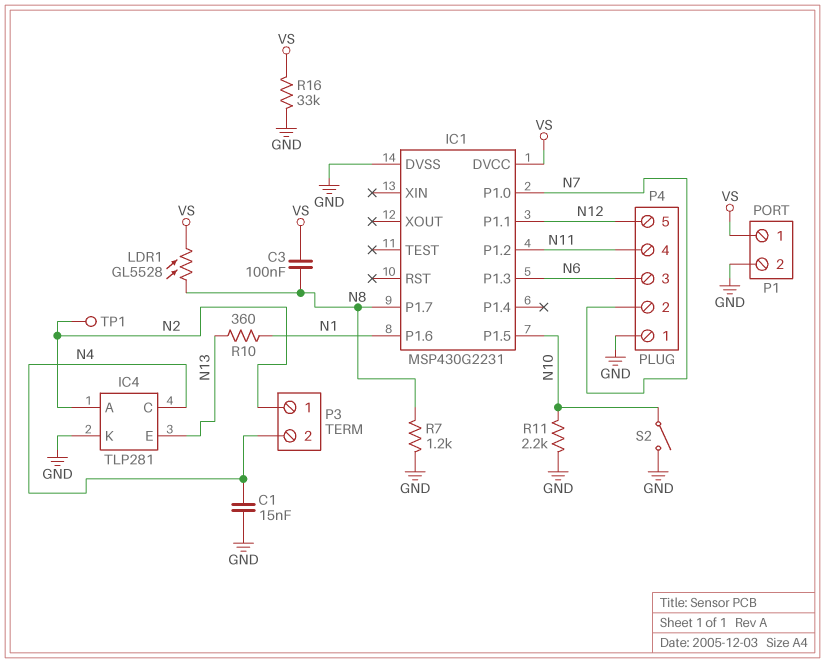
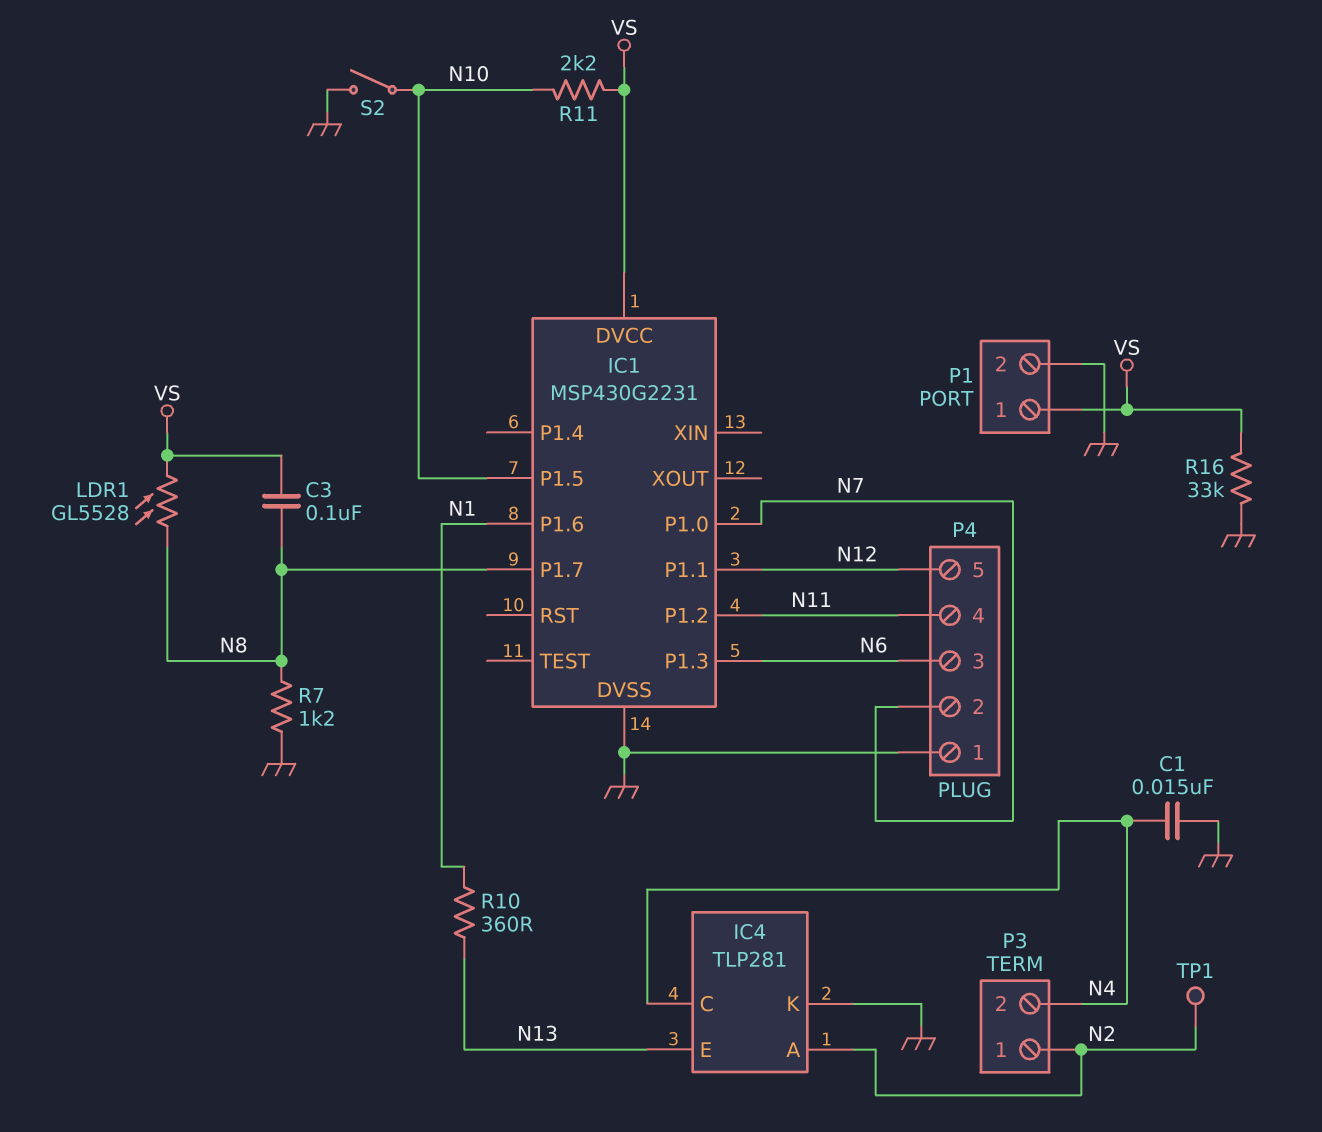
R11: 2.2k (GND, N10) -> 2.2k (N10, VS)

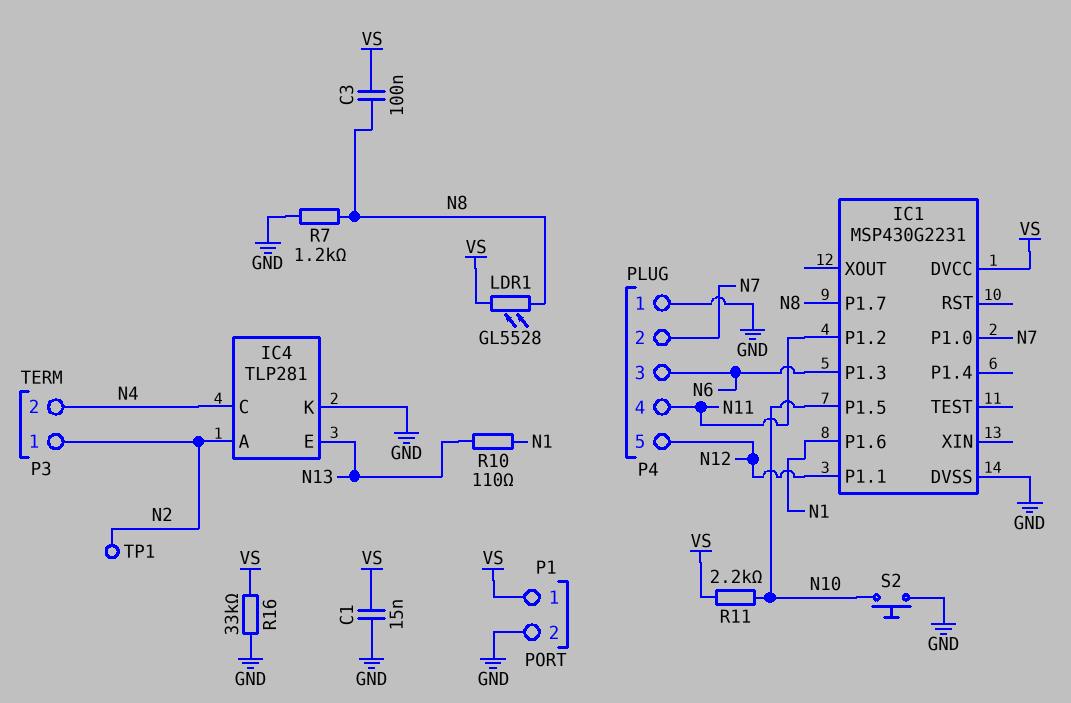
C1: 15nF (GND, N4) -> 15nF (GND, VS)
R10: 360 (N1, N13) -> 110 (N1, N13)
S2: switch (GND, N10) -> button (GND, N10)

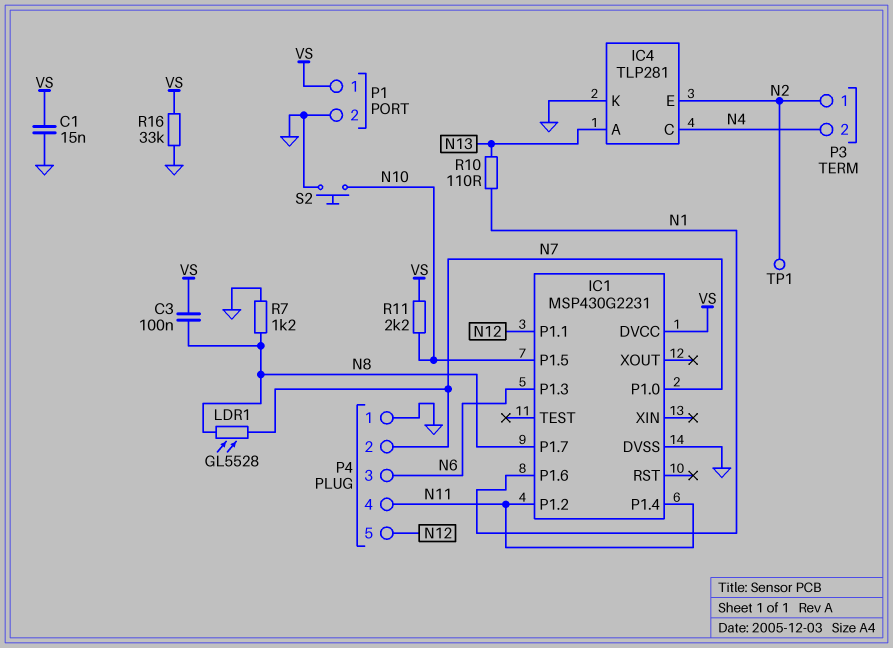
IC1 pin P1.4: none -> N11
IC4 pin A: N2 -> N13
IC4 pin E: N13 -> N2
LDR1: GL5528 (N8, VS) -> GL5528 (N7, N8)

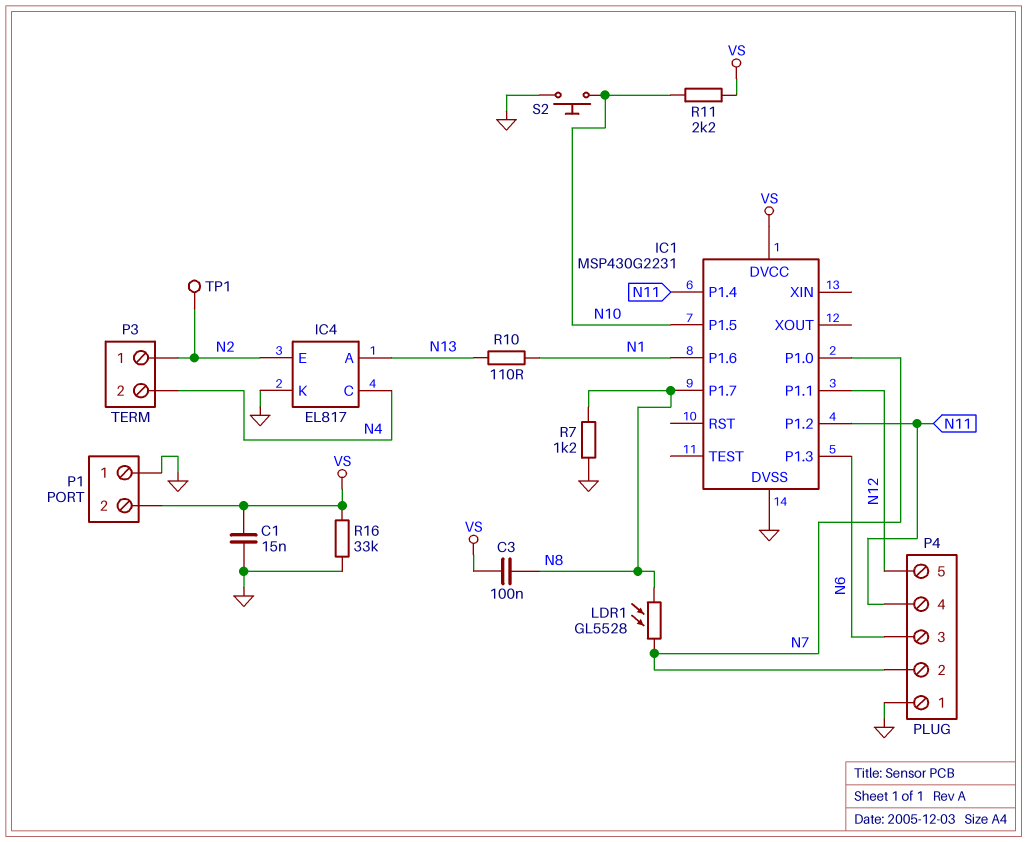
IC4: TLP281 -> EL817
P1 pin 1: VS -> GND
P1 pin 2: GND -> VS

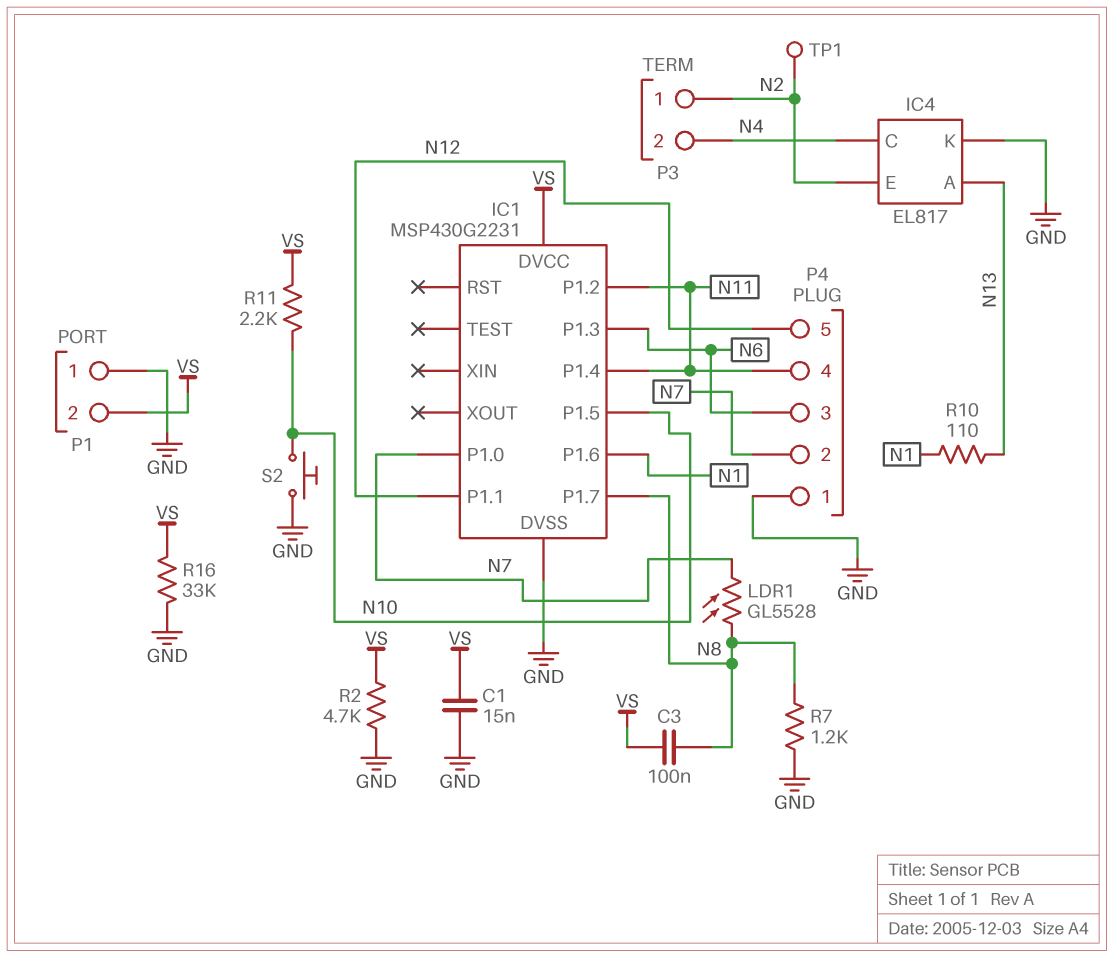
R2: none -> 4.7k (GND, VS)

